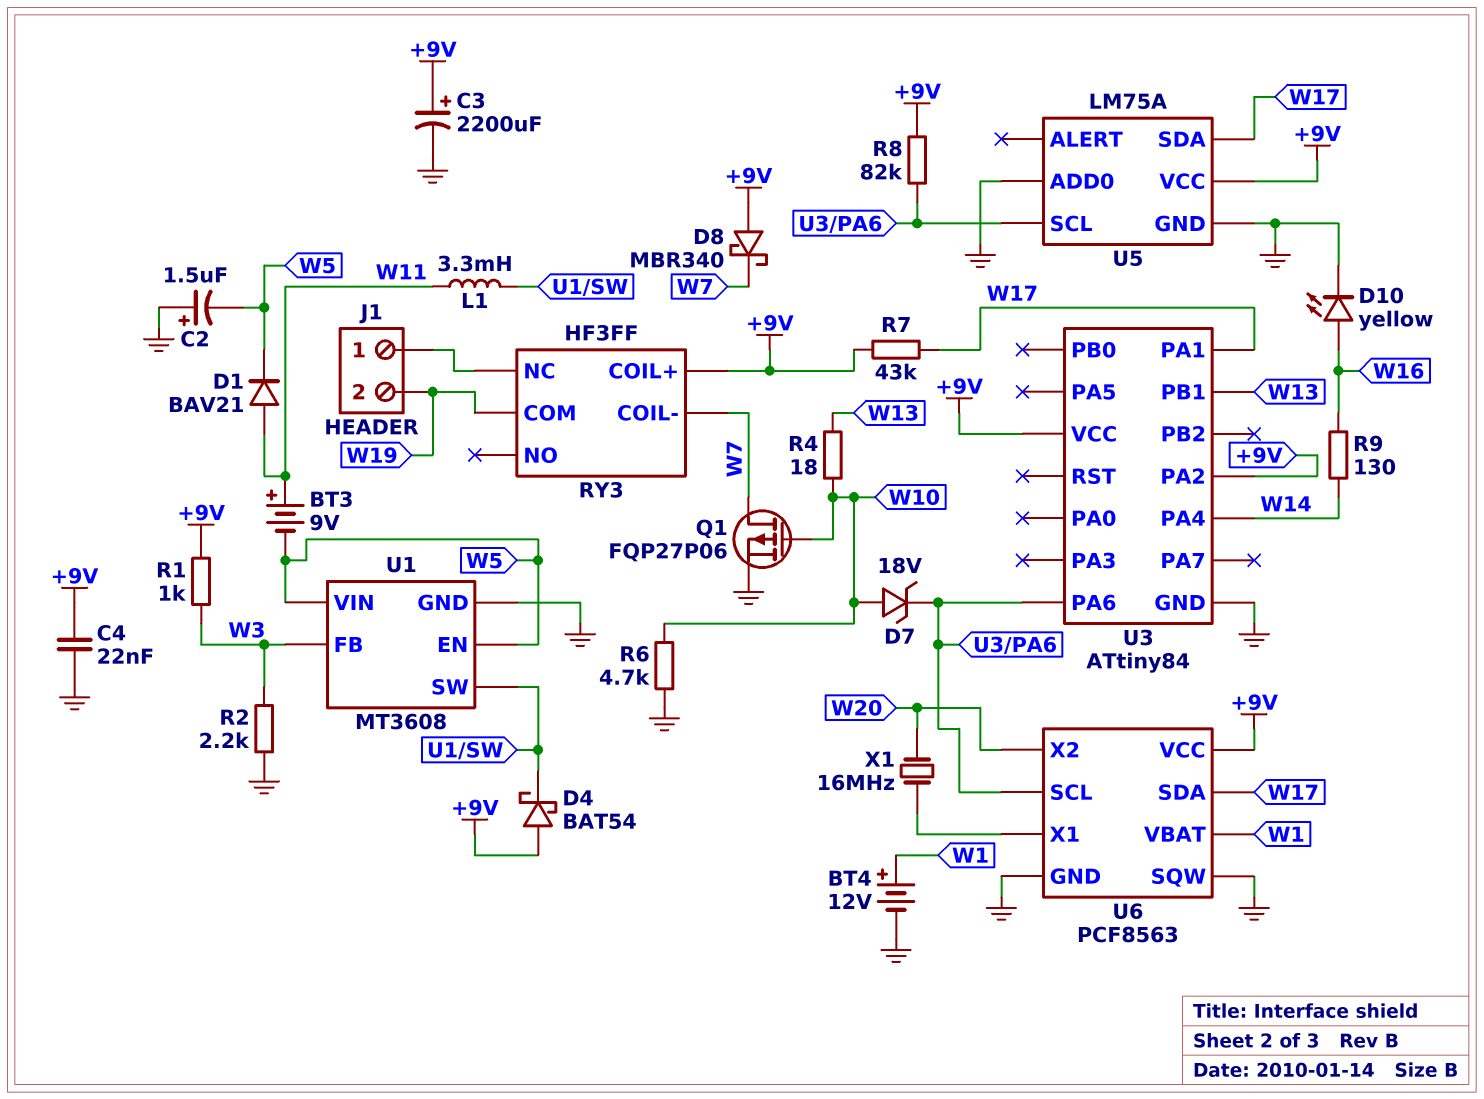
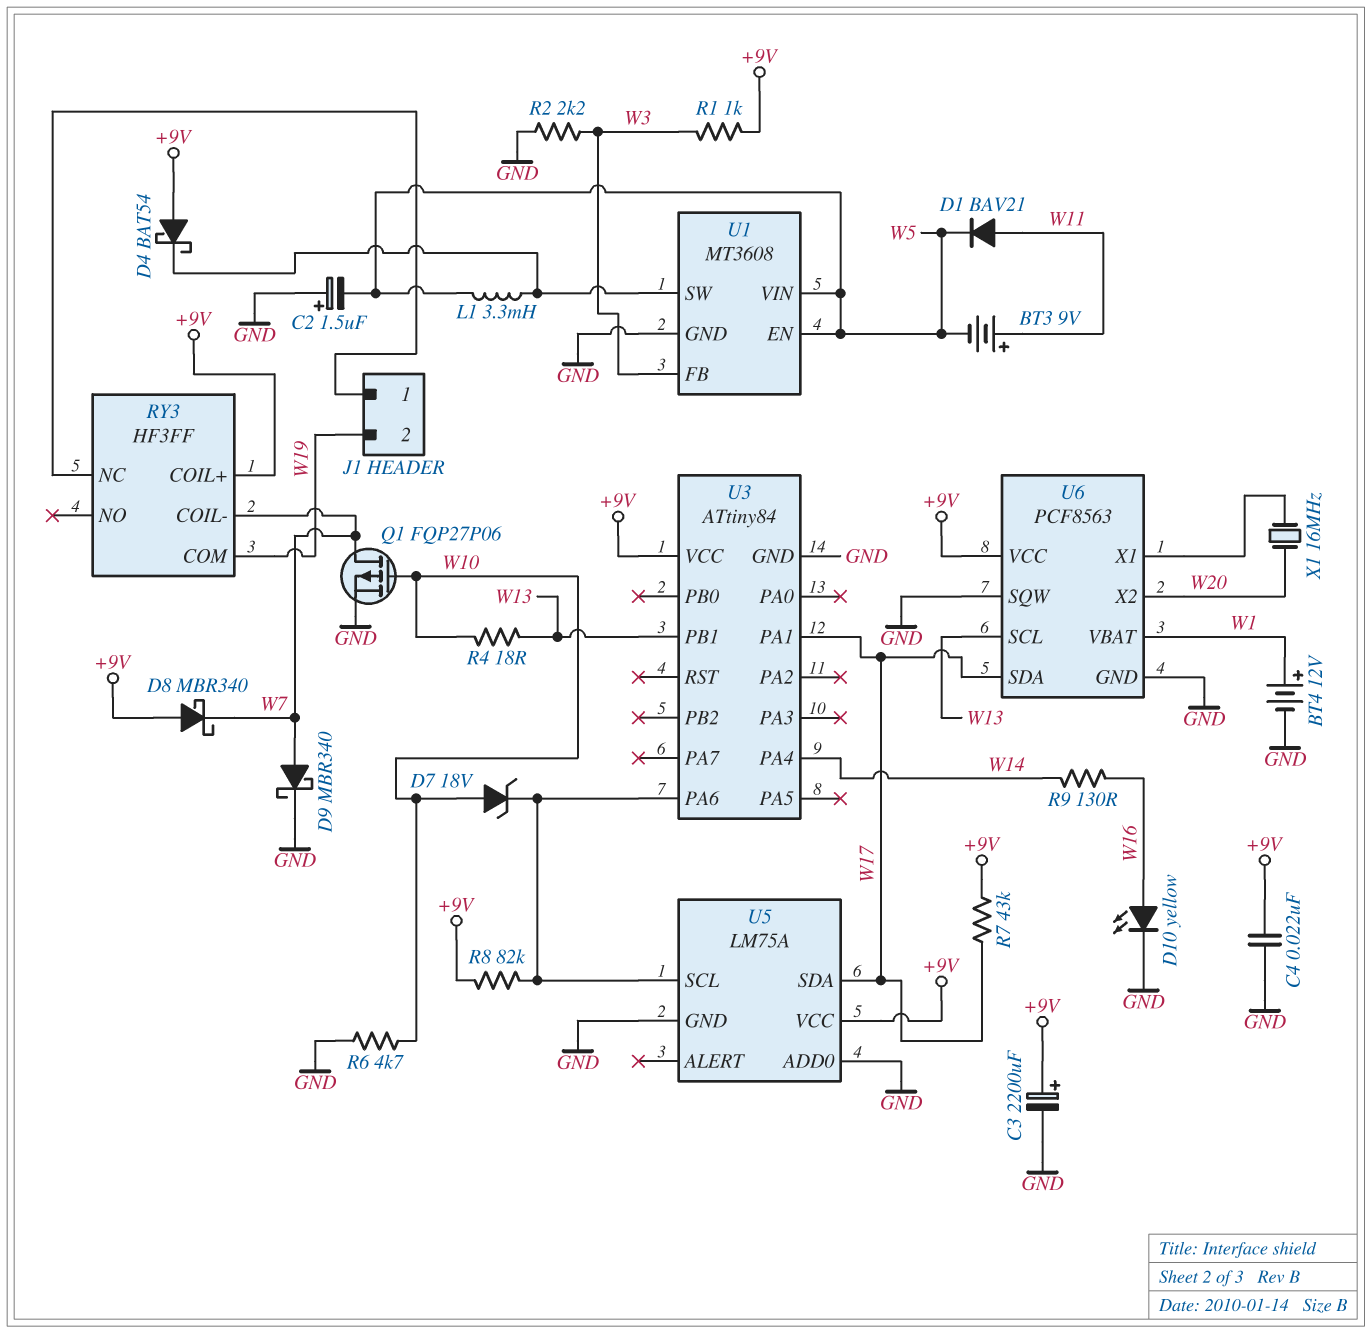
D9: none -> schottky MBR340 (A W7, K GND)
L1: 3.3mH (U1/SW, W11) -> 3.3mH (U1/SW, W5)
U3 pin PA2: +9V -> none
U6 pin SCL: U3/PA6 -> W13

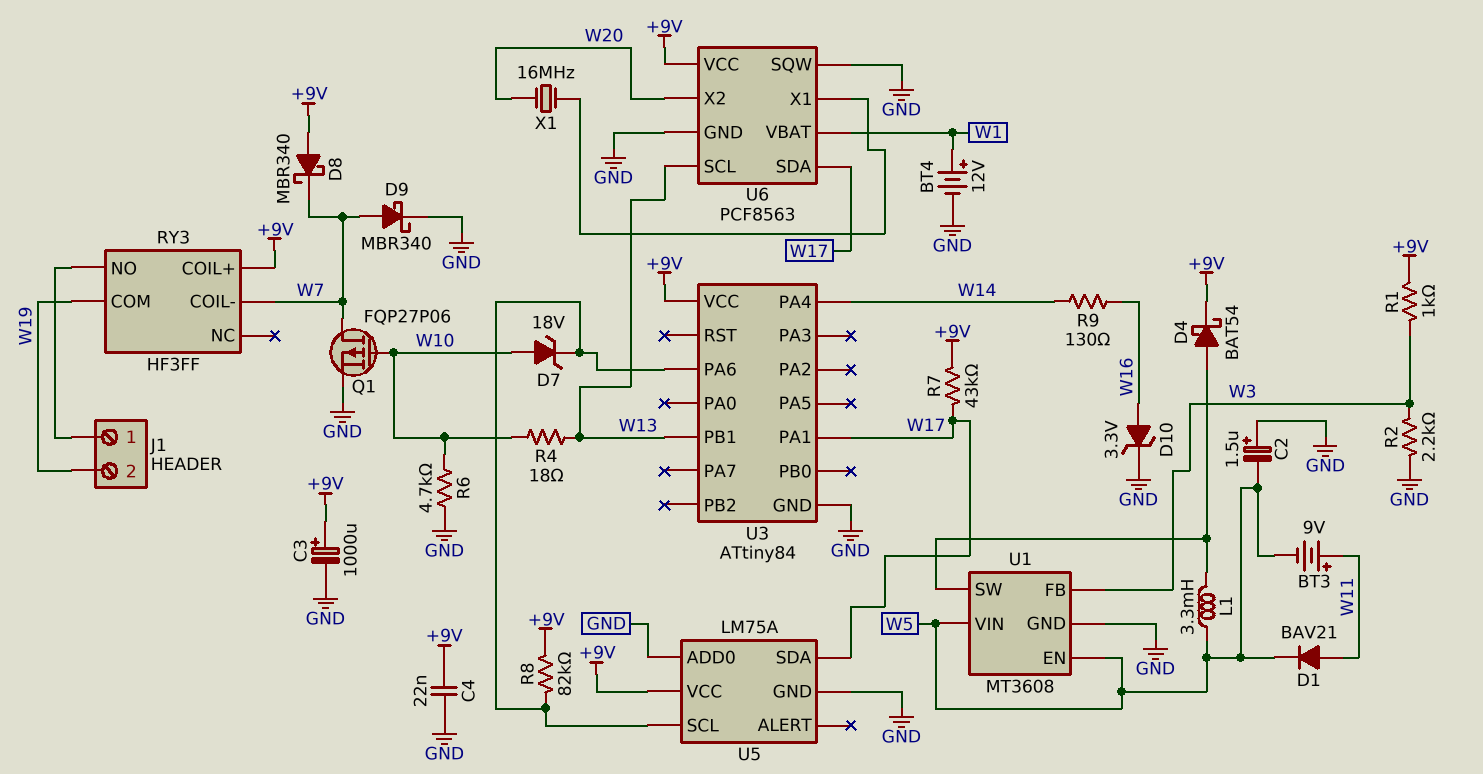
C3: 2200uF (plus +9V, minus GND) -> 1000uF (plus +9V, minus GND)
D4: schottky BAT54 (A +9V, K U1/SW) -> schottky BAT54 (A U1/SW, K +9V)
D10: LED yellow (A W16, K GND) -> zener 3.3V (A W16, K GND)
RY3 pin NC: J1/1 -> none
RY3 pin NO: none -> J1/1

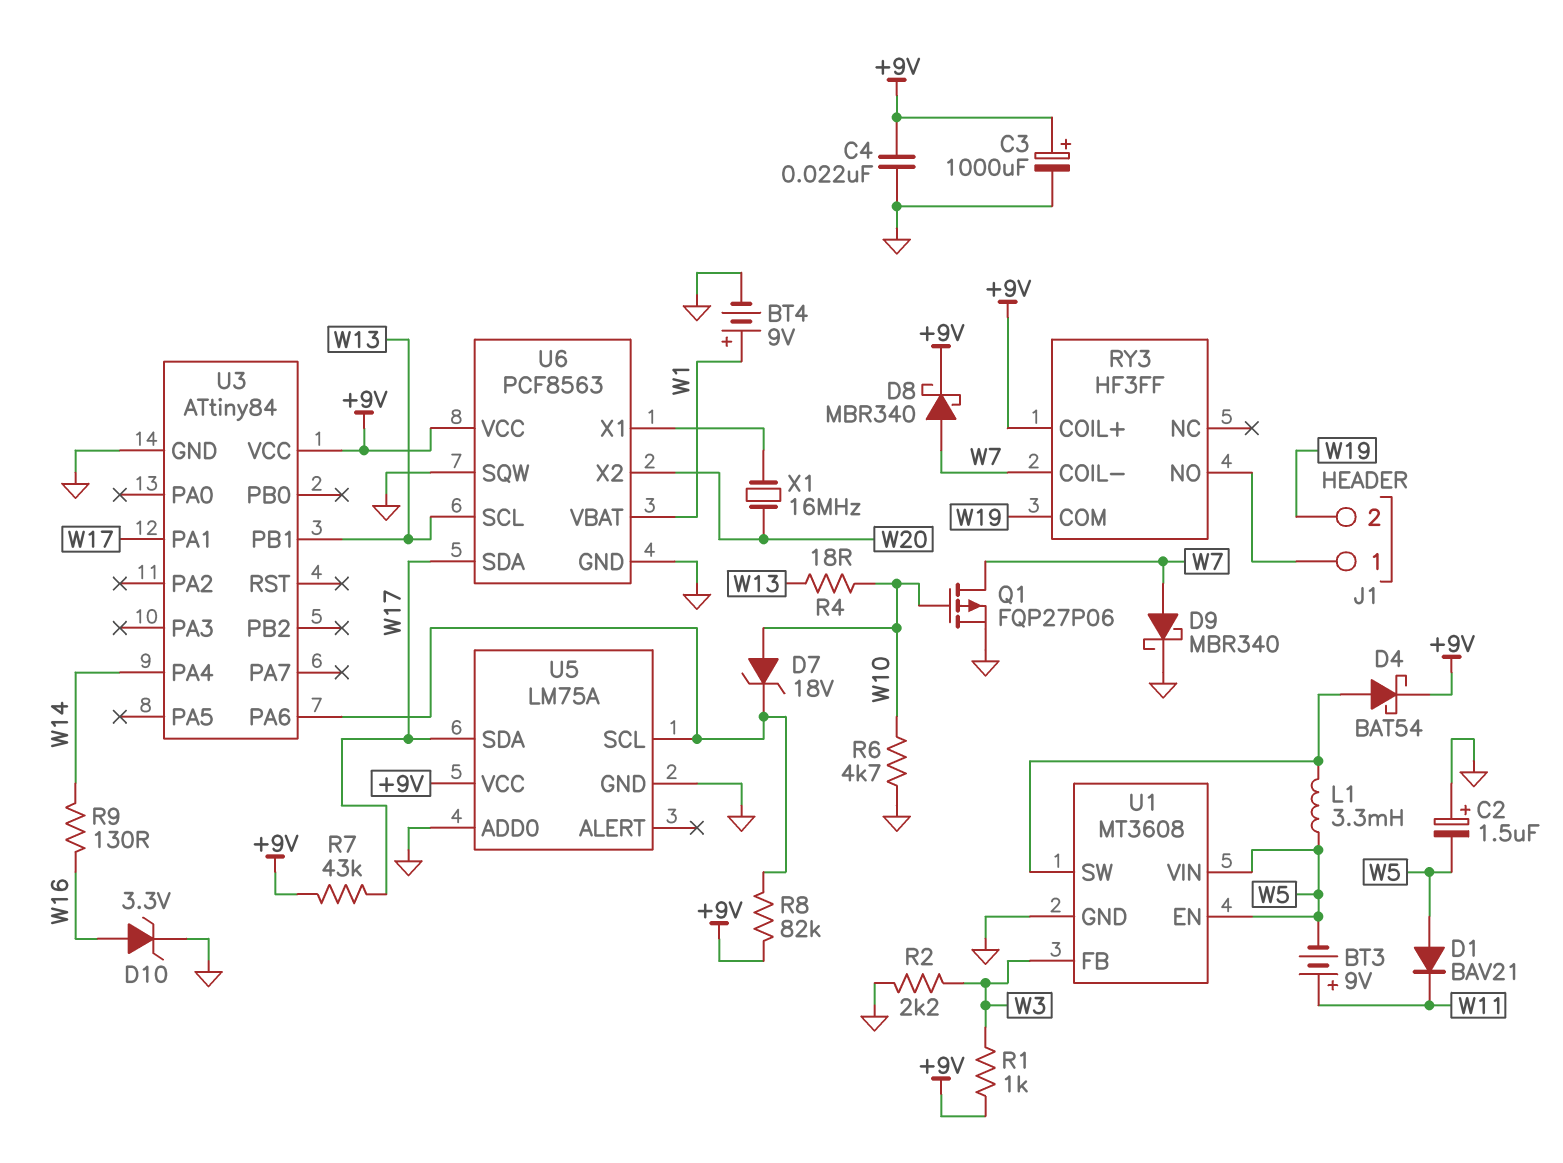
BT4: 12V (plus W1, minus GND) -> 9V (plus W1, minus GND)
D1: diode BAV21 (A W11, K W5) -> diode BAV21 (A W5, K W11)
D8: schottky MBR340 (A +9V, K W7) -> schottky MBR340 (A W7, K +9V)

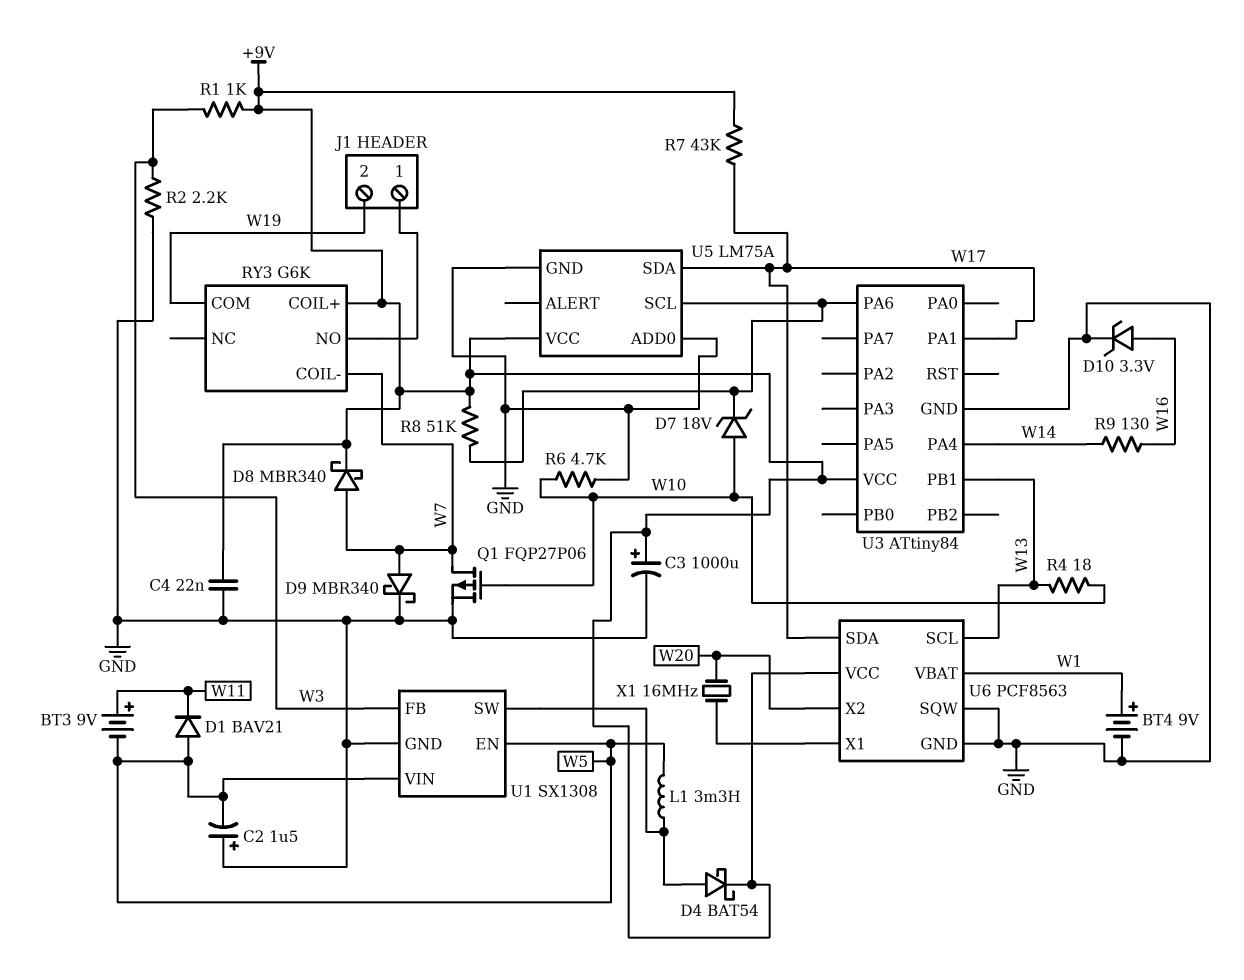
R8: 82k (+9V, U3/PA6) -> 51k (+9V, U3/PA6)
RY3: HF3FF -> G6K
U1: MT3608 -> SX1308

